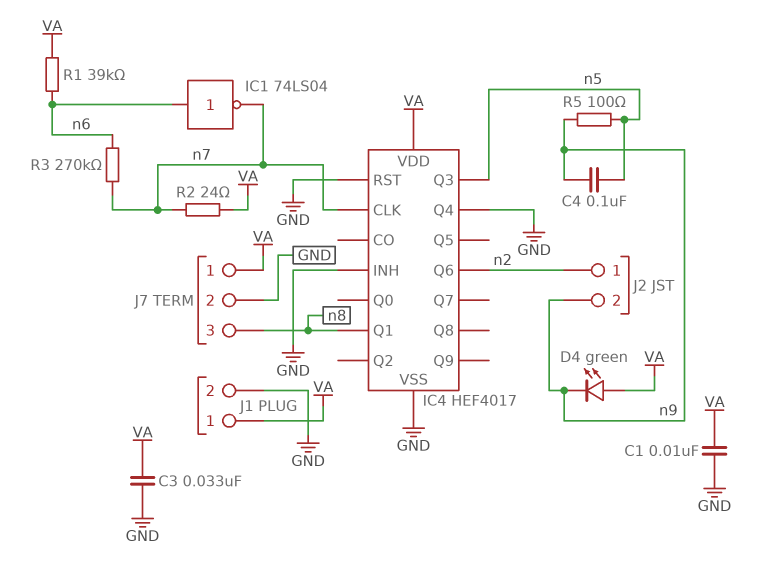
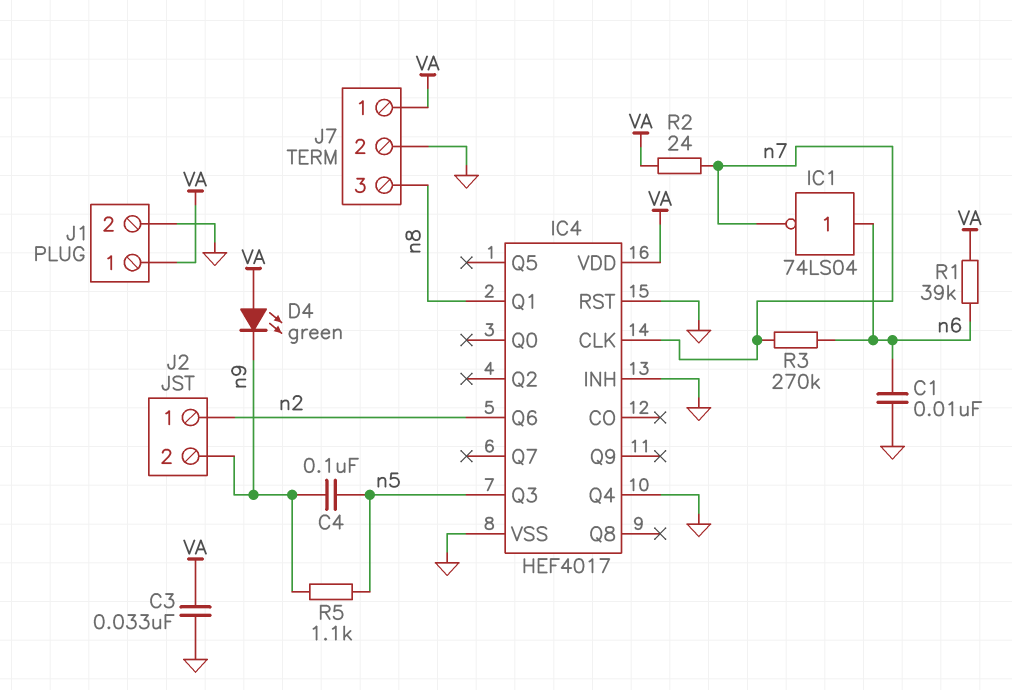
C1: 10nF (GND, VA) -> 10nF (GND, n6)
R5: 100 (n5, n9) -> 1.1k (n5, n9)

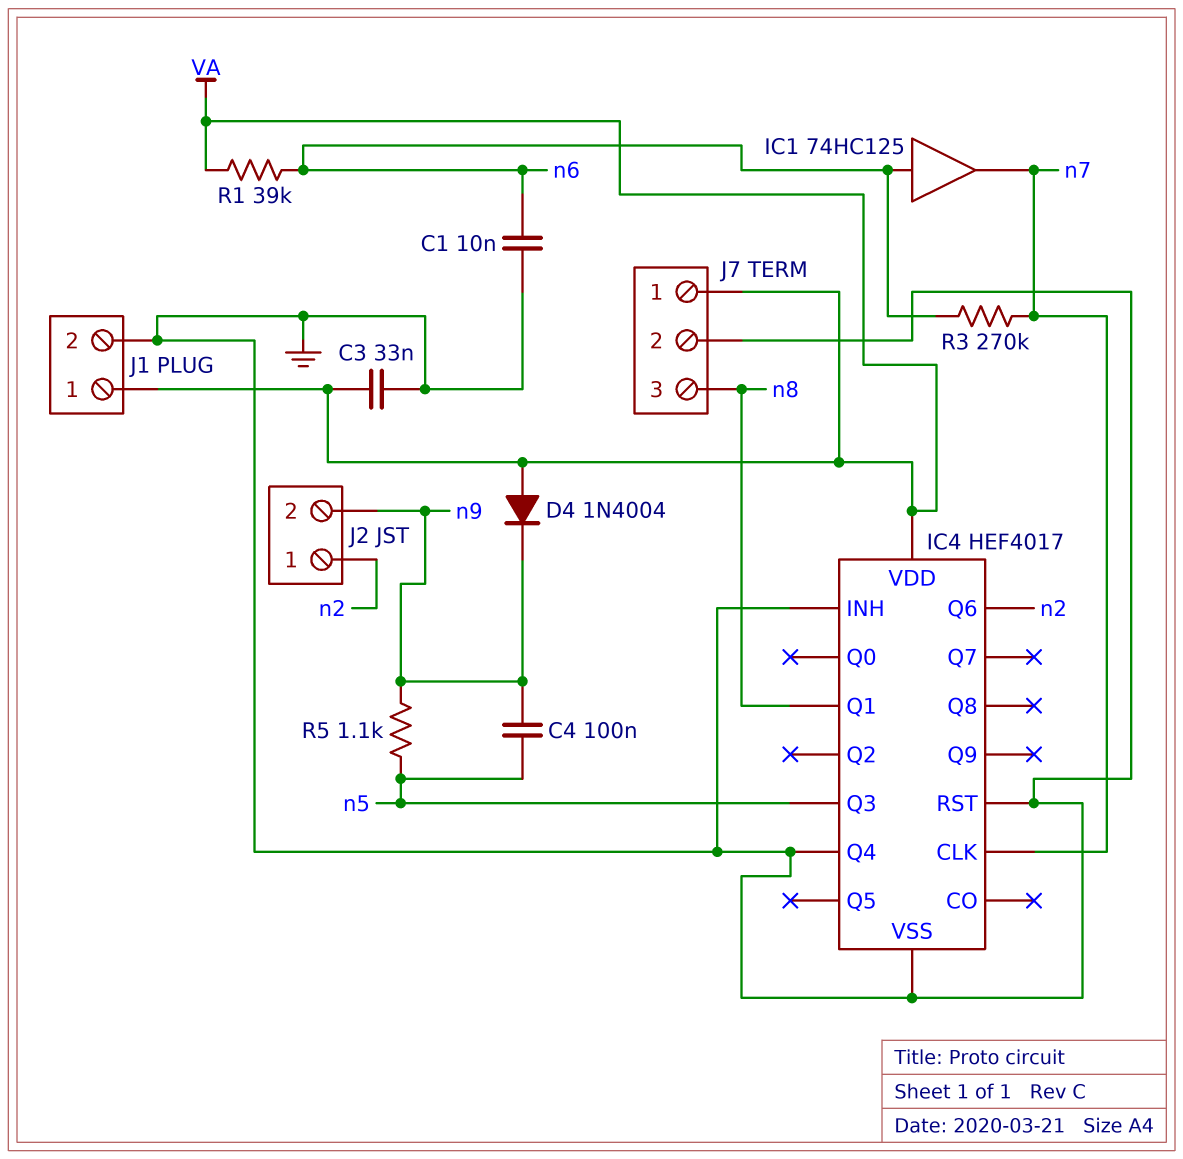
D4: LED green (A VA, K n9) -> diode 1N4004 (A VA, K n9)
IC1: NOT 74LS04 (in n6, out n7) -> buffer 74HC125 (in n6, out n7)
R2: 24 (VA, n7) -> none

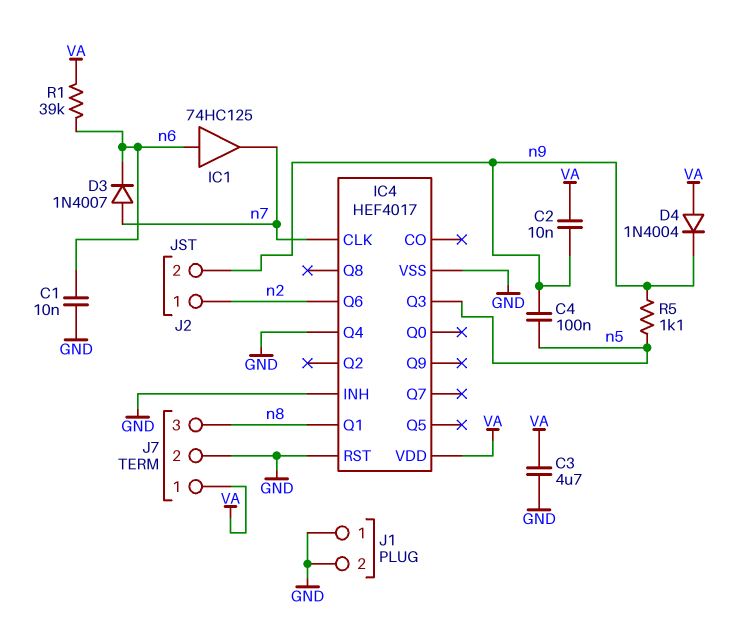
C2: none -> 10nF (VA, n9)
C3: 33nF (GND, VA) -> 4.7uF (GND, VA)
D3: none -> diode 1N4007 (A n7, K n6)
J1 pin 1: VA -> GND
R3: 270k (n6, n7) -> none

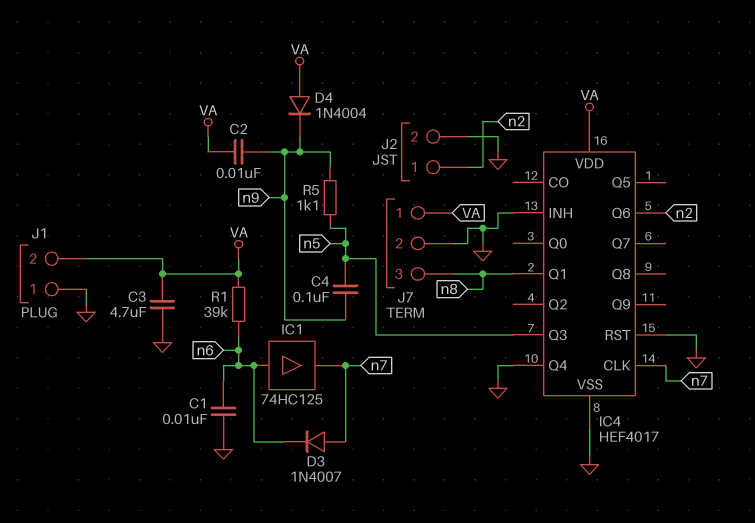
J1 pin 2: GND -> VA
J2 pin 2: n9 -> GND

